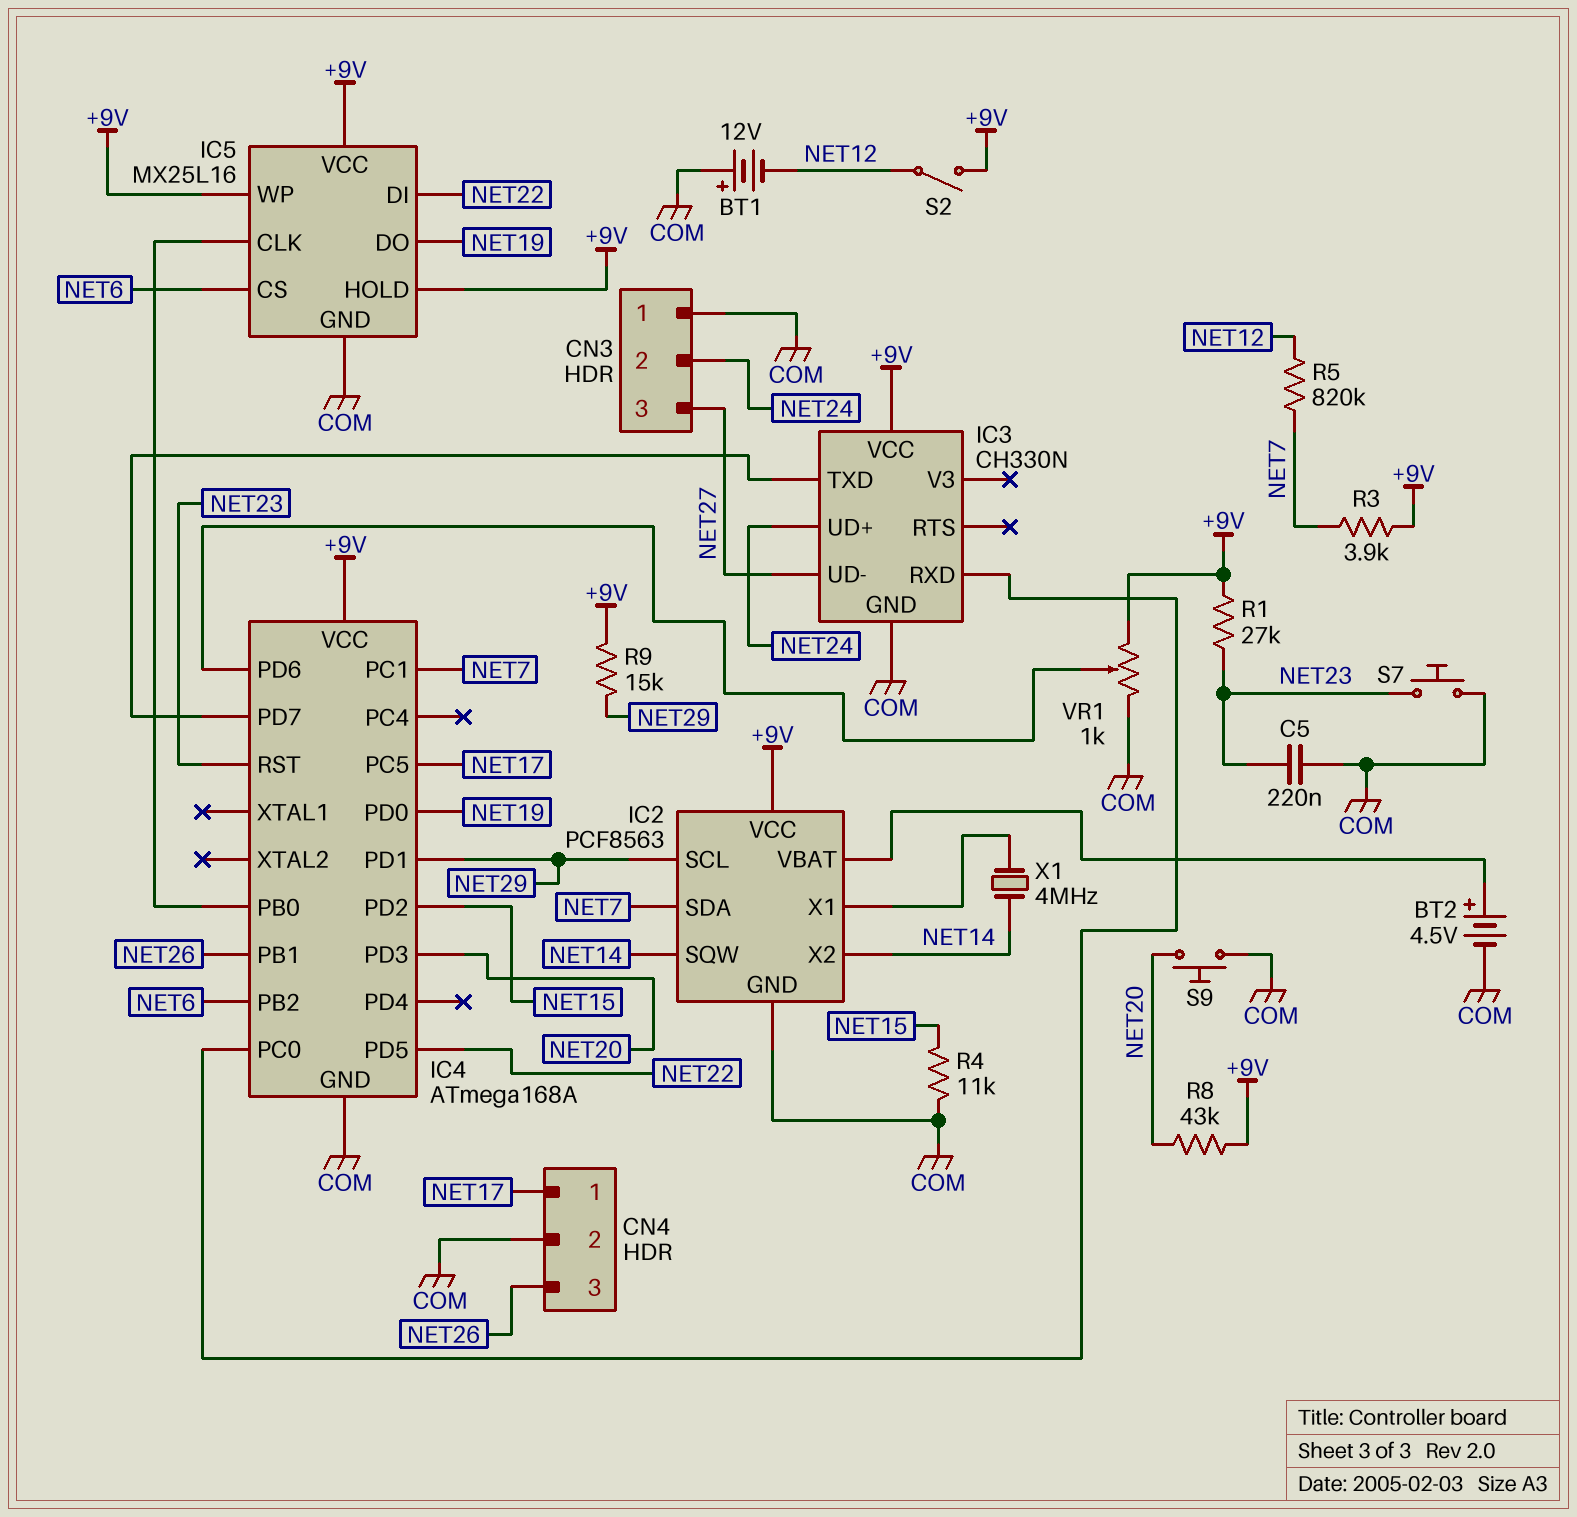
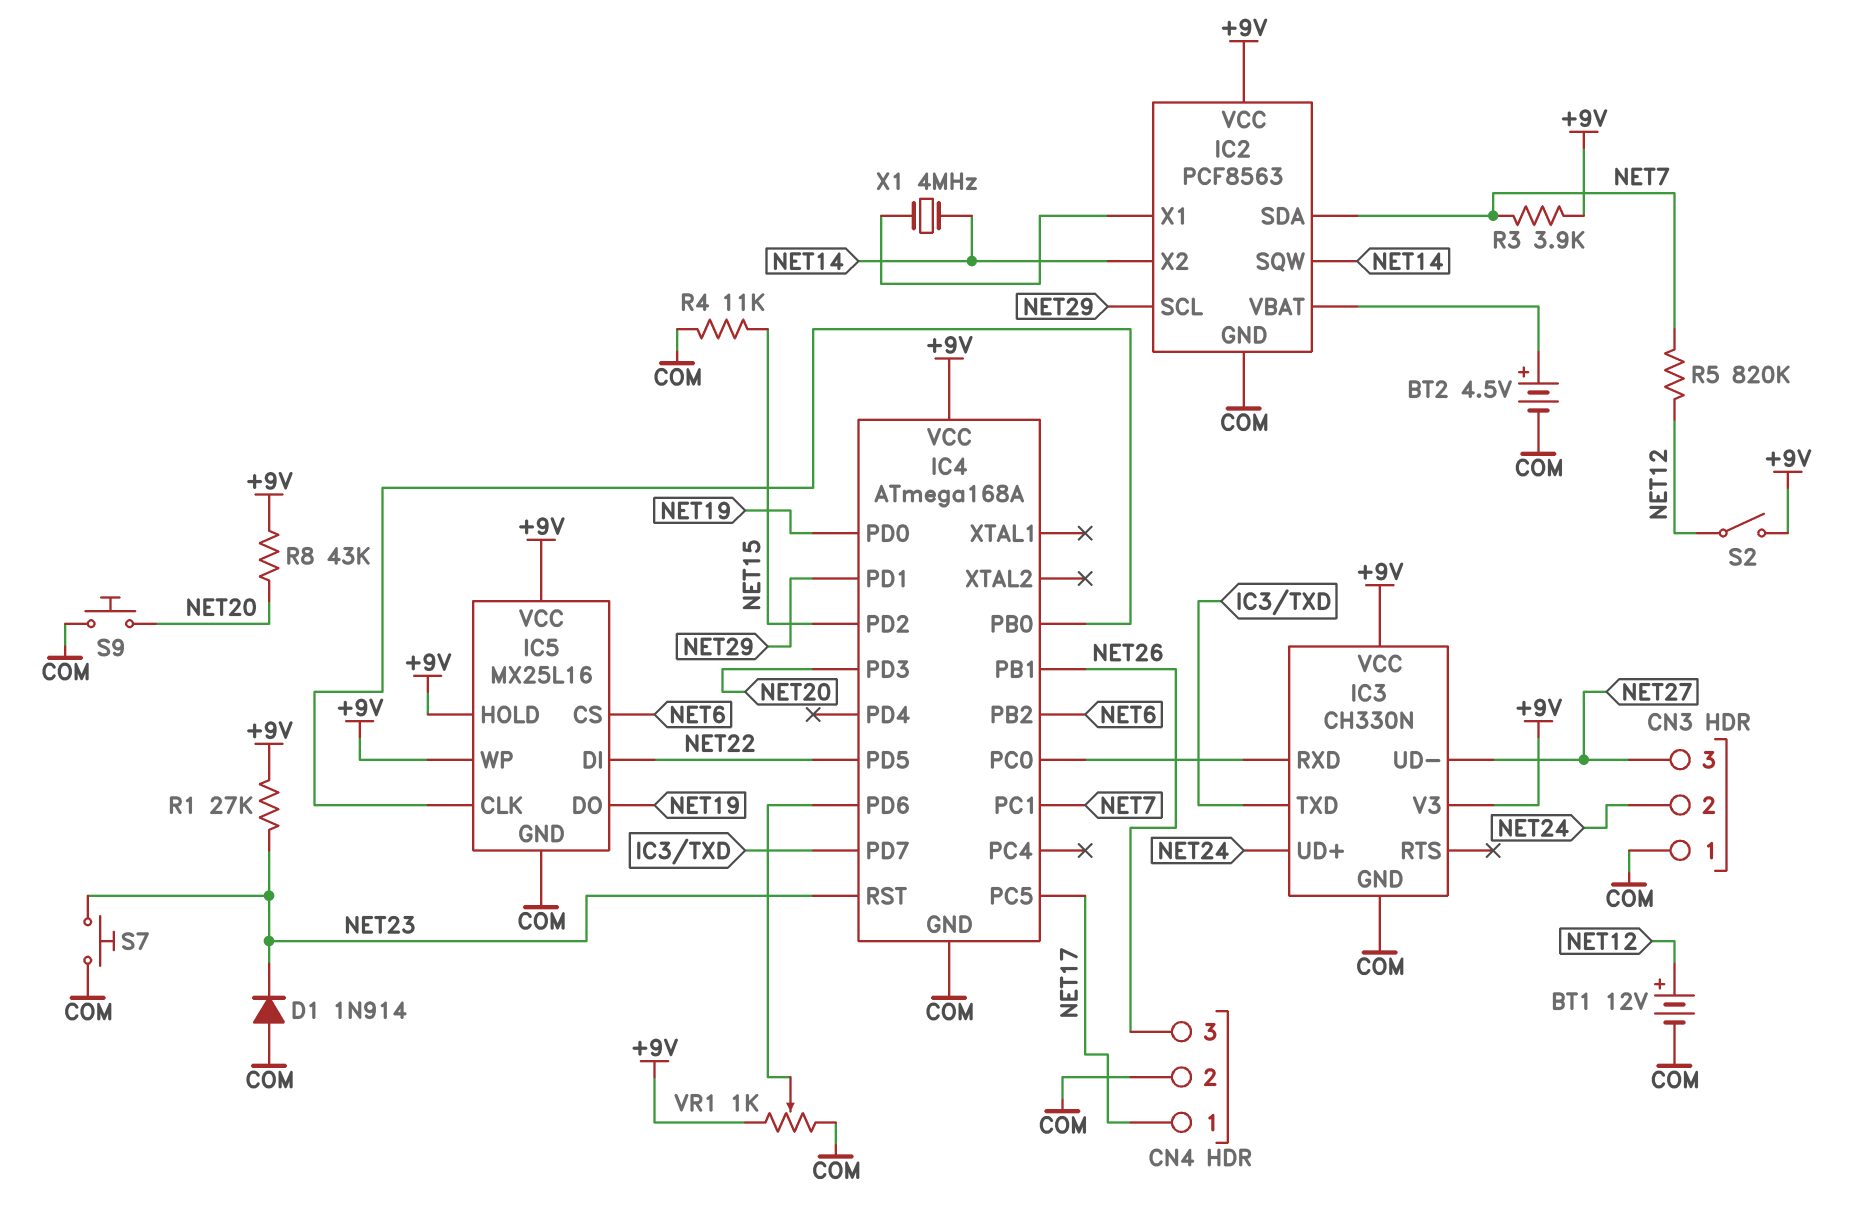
BT1: 12V (plus COM, minus NET12) -> 12V (plus NET12, minus COM)
C5: 220nF (COM, NET23) -> none
D1: none -> diode 1N914 (A COM, K NET23)
IC3 pin V3: none -> +9V
R9: 15k (+9V, NET29) -> none

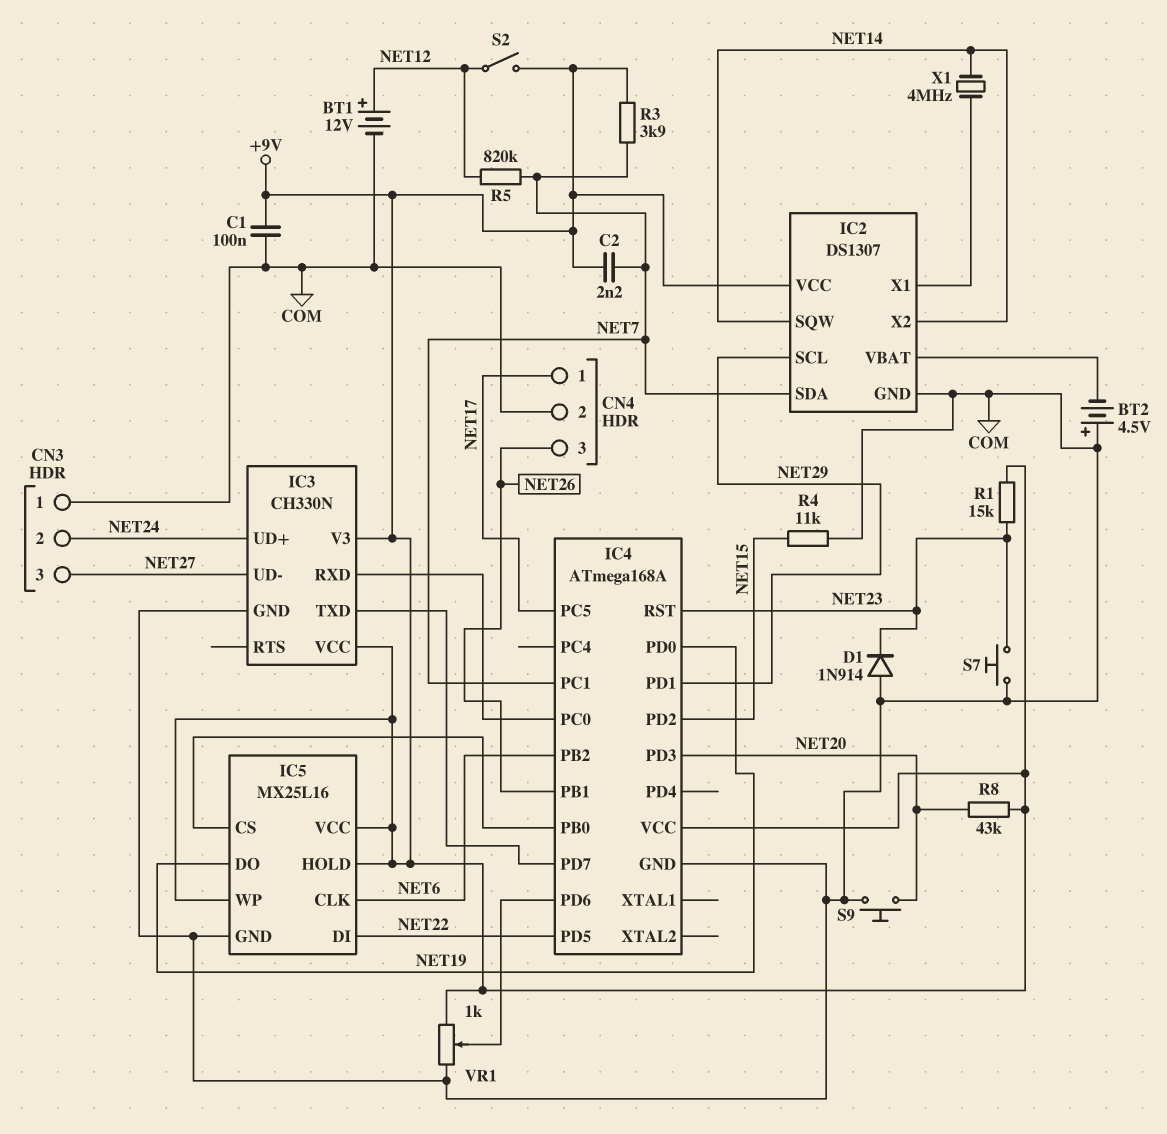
BT2: 4.5V (plus IC2/VBAT, minus COM) -> 4.5V (plus COM, minus IC2/VBAT)
C1: none -> 100nF (+9V, COM)
C2: none -> 2.2nF (+9V, NET7)
IC2: PCF8563 -> DS1307
IC5 pin CLK: IC4/PB0 -> NET6
IC5 pin CS: NET6 -> IC4/PB0
R1: 27k (+9V, NET23) -> 15k (+9V, NET23)

